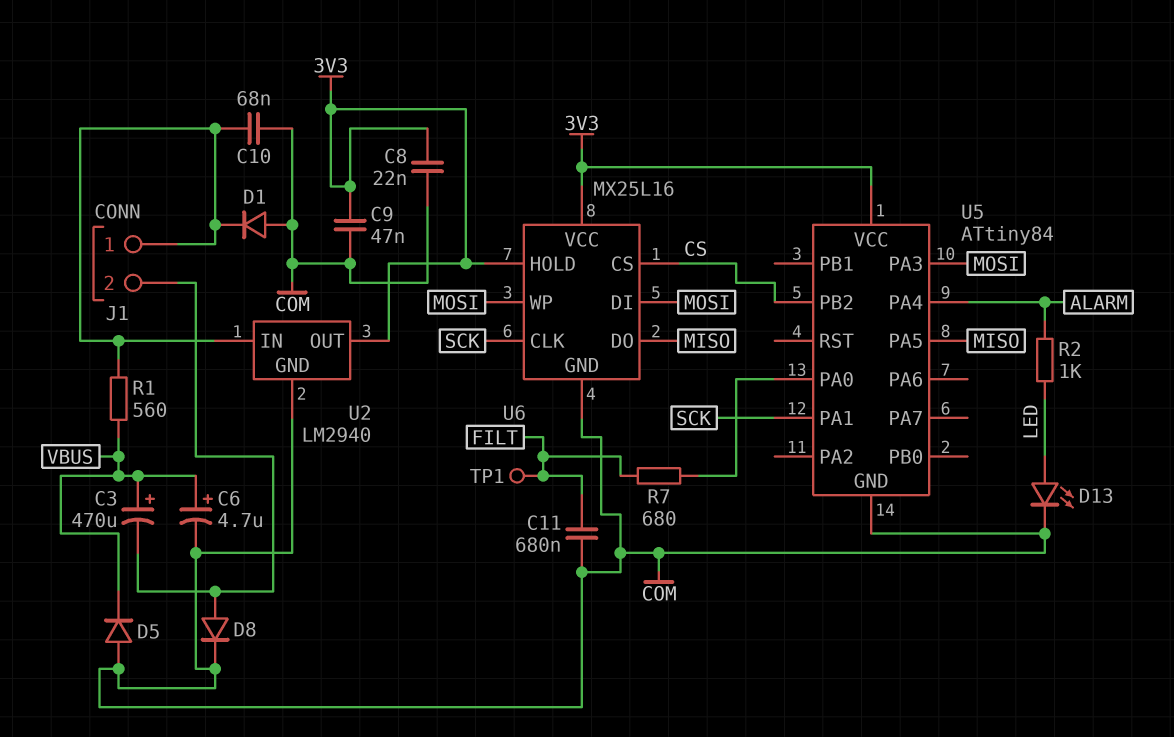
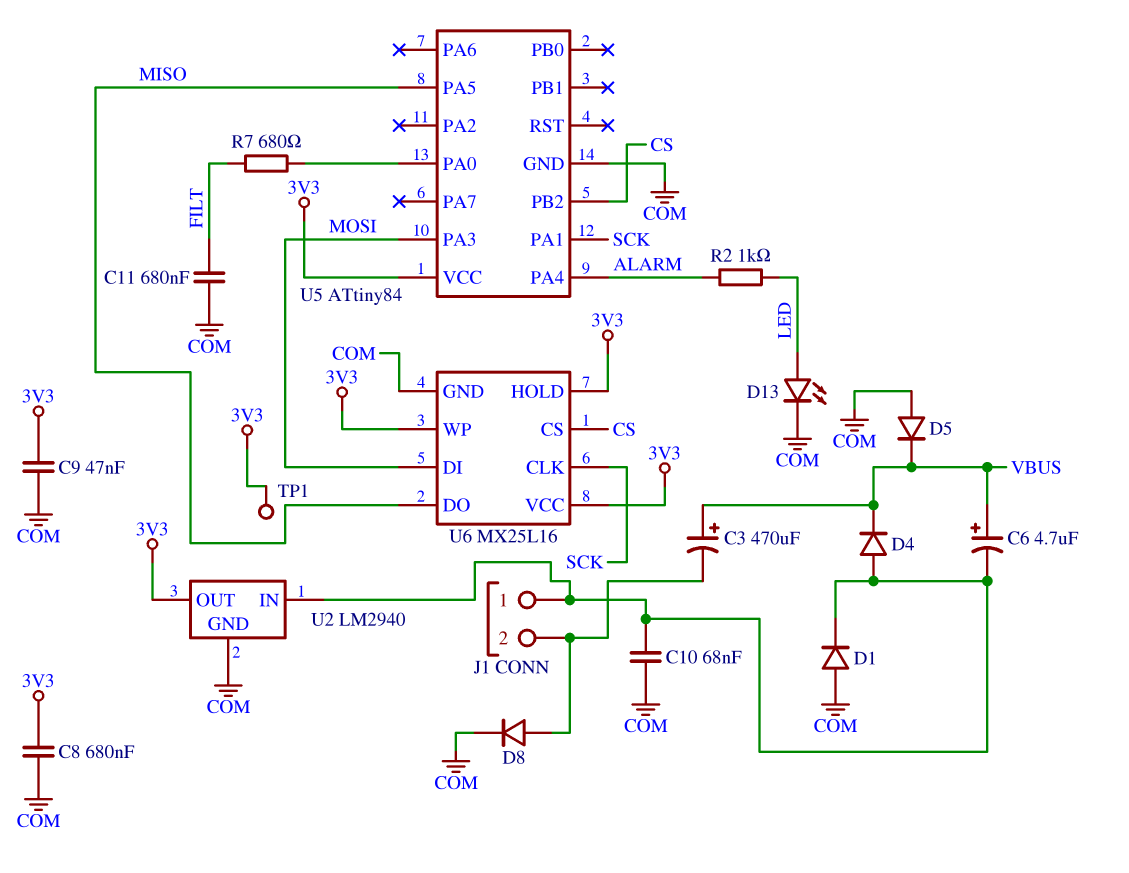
C6: 4.7uF (plus VBUS, minus COM) -> 4.7uF (plus VBUS, minus J1/1)
C8: 22nF (3V3, COM) -> 680nF (3V3, COM)
D4: none -> diode (A J1/1, K VBUS)
R1: 560 (J1/1, VBUS) -> none
TP1: test point (FILT) -> test point (3V3)
U6 pin WP: MOSI -> 3V3

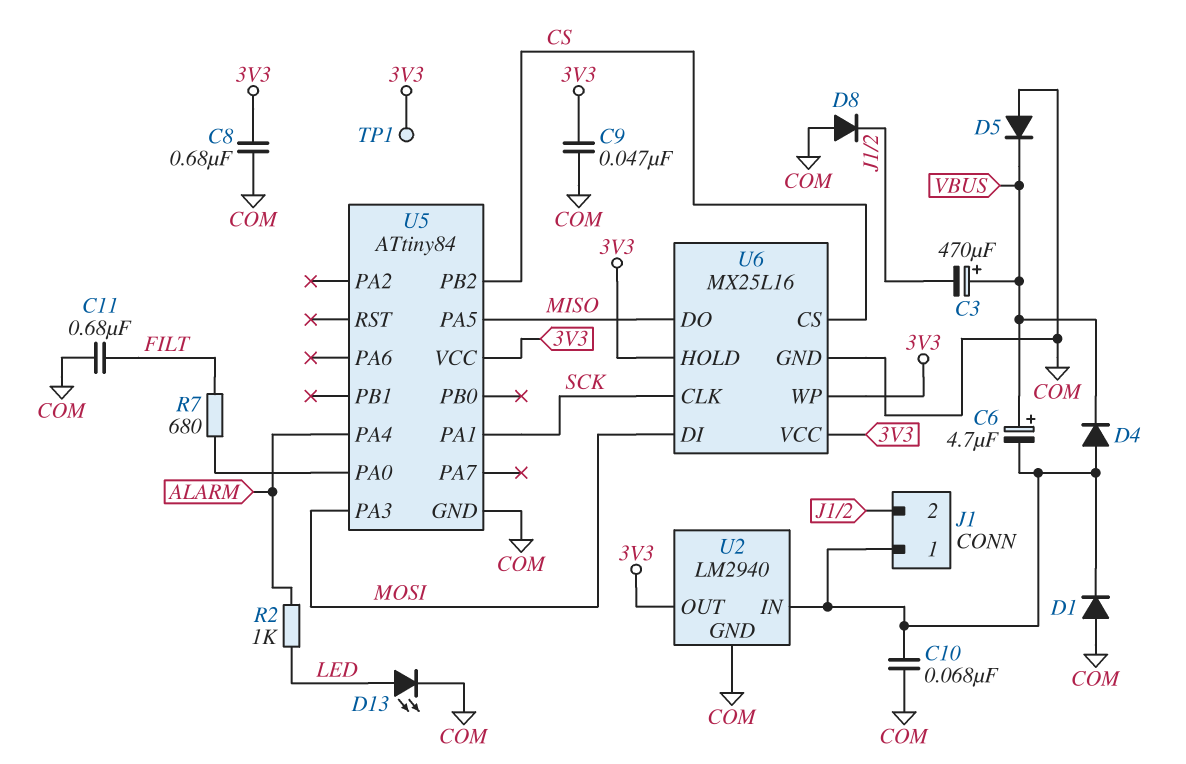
D8: diode (A J1/2, K COM) -> diode (A COM, K J1/2)

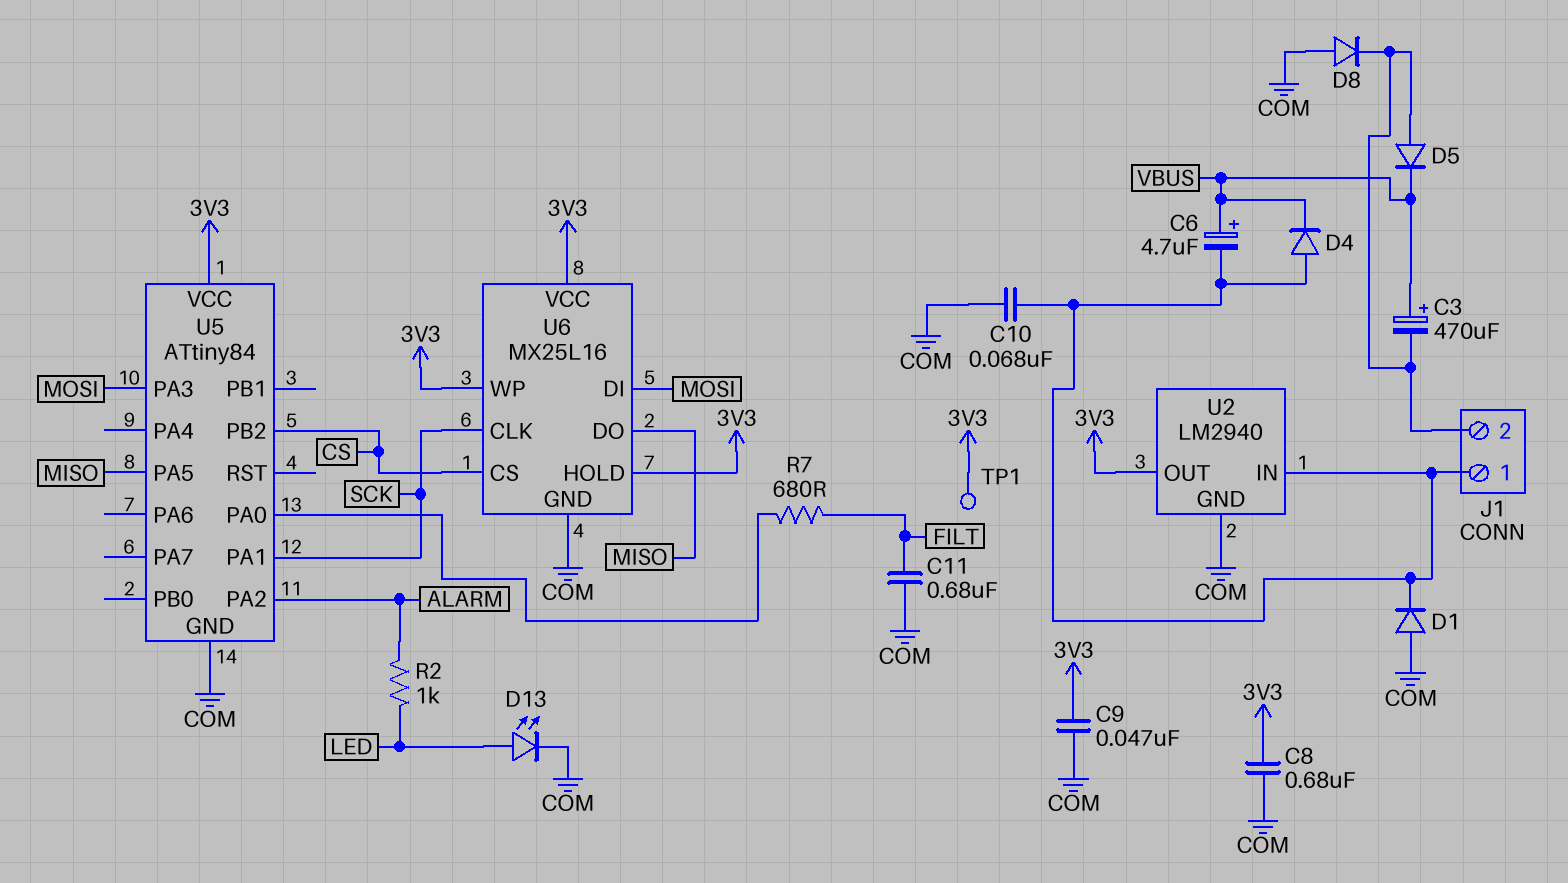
D5: diode (A COM, K VBUS) -> diode (A J1/2, K VBUS)
U5 pin PA2: none -> ALARM
U5 pin PA4: ALARM -> none

